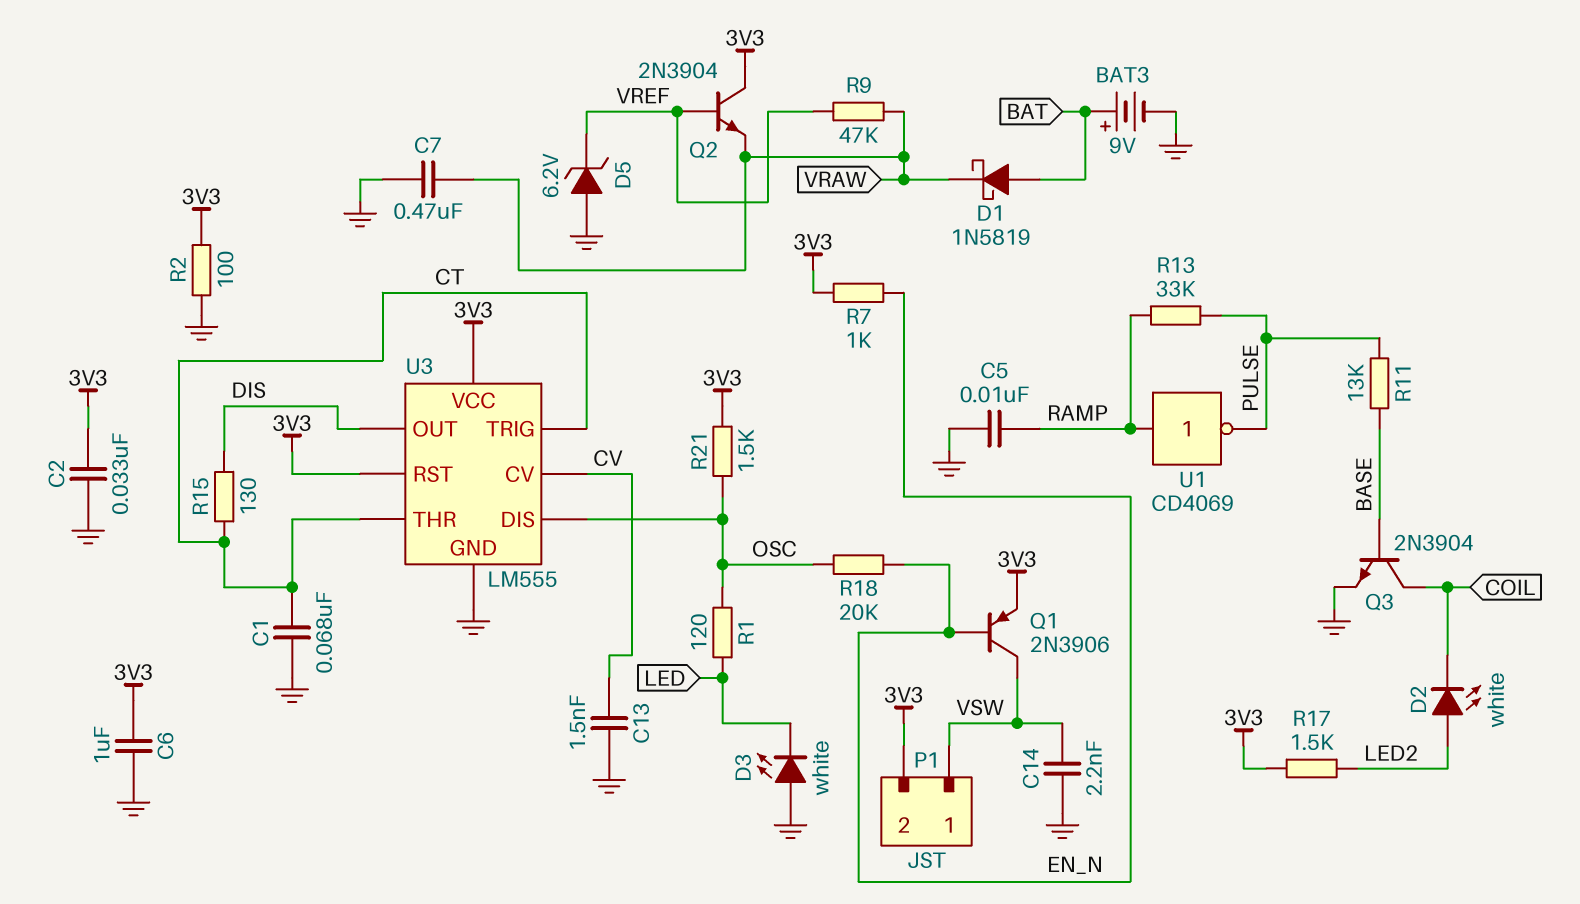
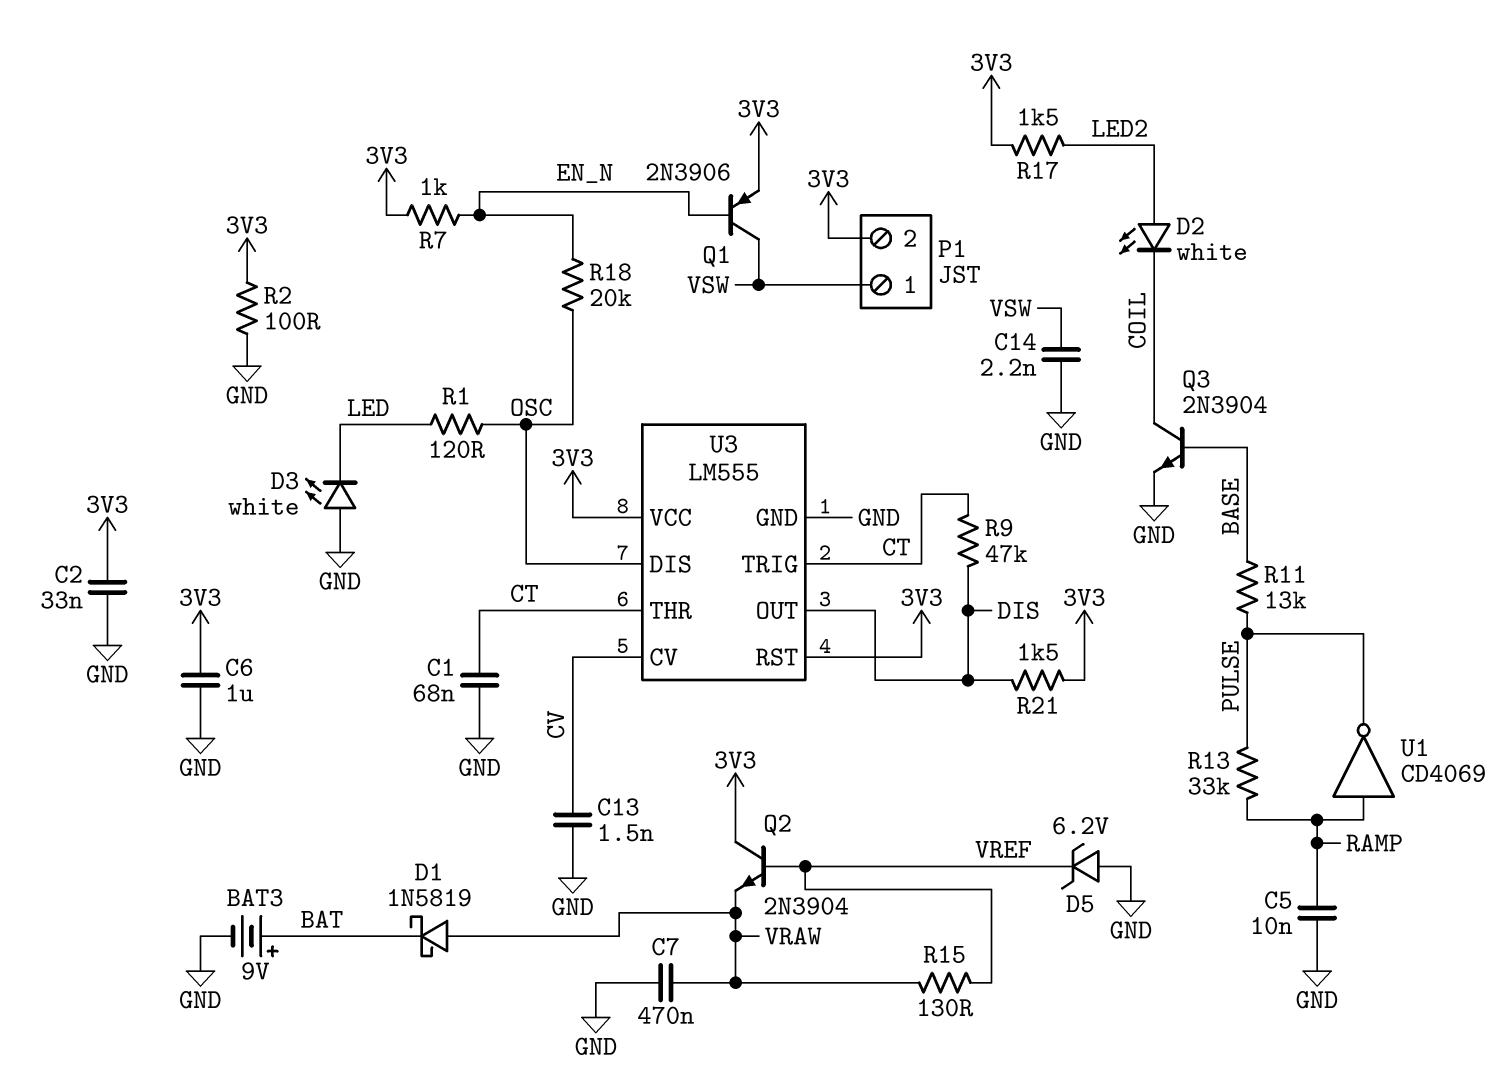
D1: schottky 1N5819 (A BAT, K VRAW) -> schottky 1N5819 (A VRAW, K BAT)
R9: 47k (VRAW, VREF) -> 47k (CT, DIS)
R15: 130 (CT, DIS) -> 130 (VRAW, VREF)
R21: 1.5k (3V3, OSC) -> 1.5k (3V3, DIS)

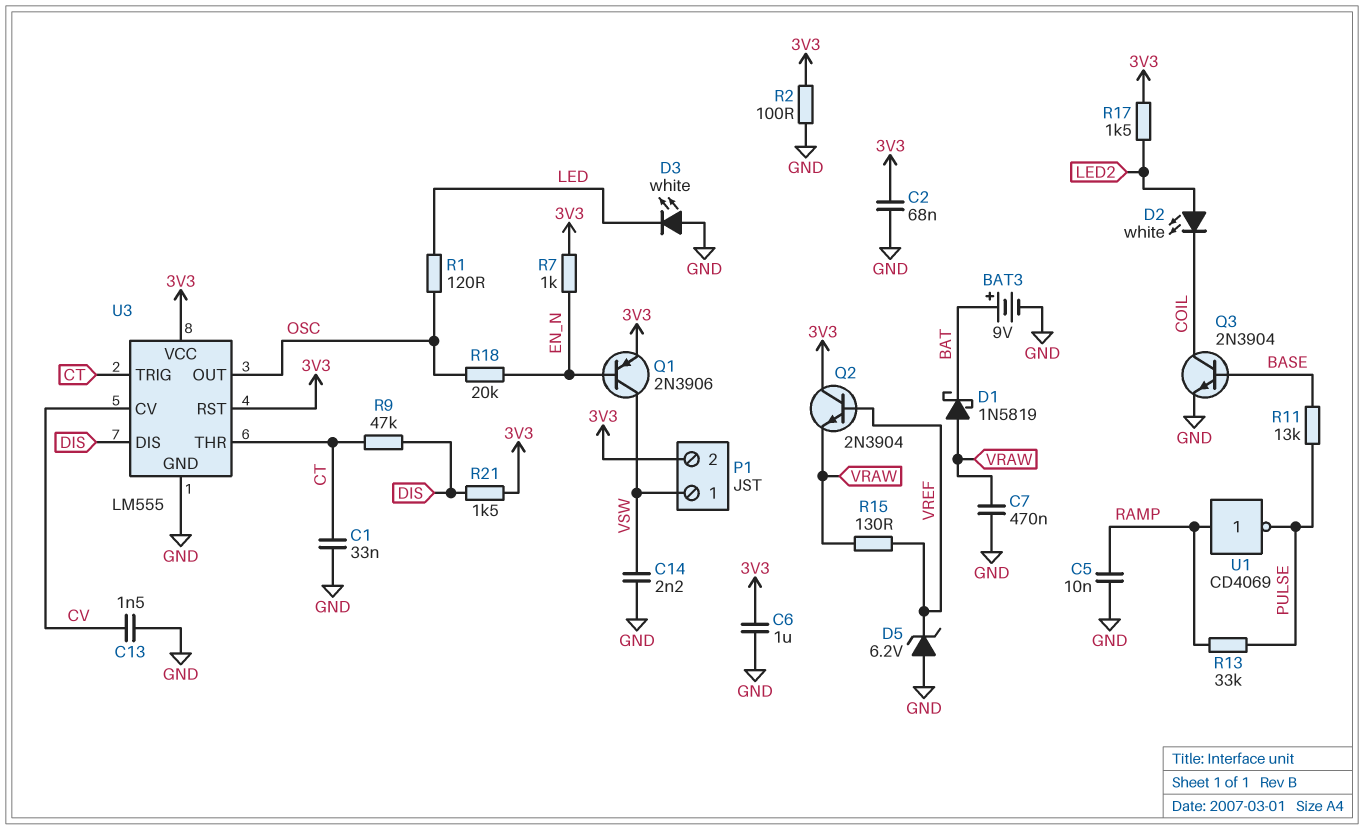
C1: 68nF (CT, GND) -> 33nF (CT, GND)
C2: 33nF (3V3, GND) -> 68nF (3V3, GND)
U3 pin DIS: OSC -> DIS
U3 pin OUT: DIS -> OSC

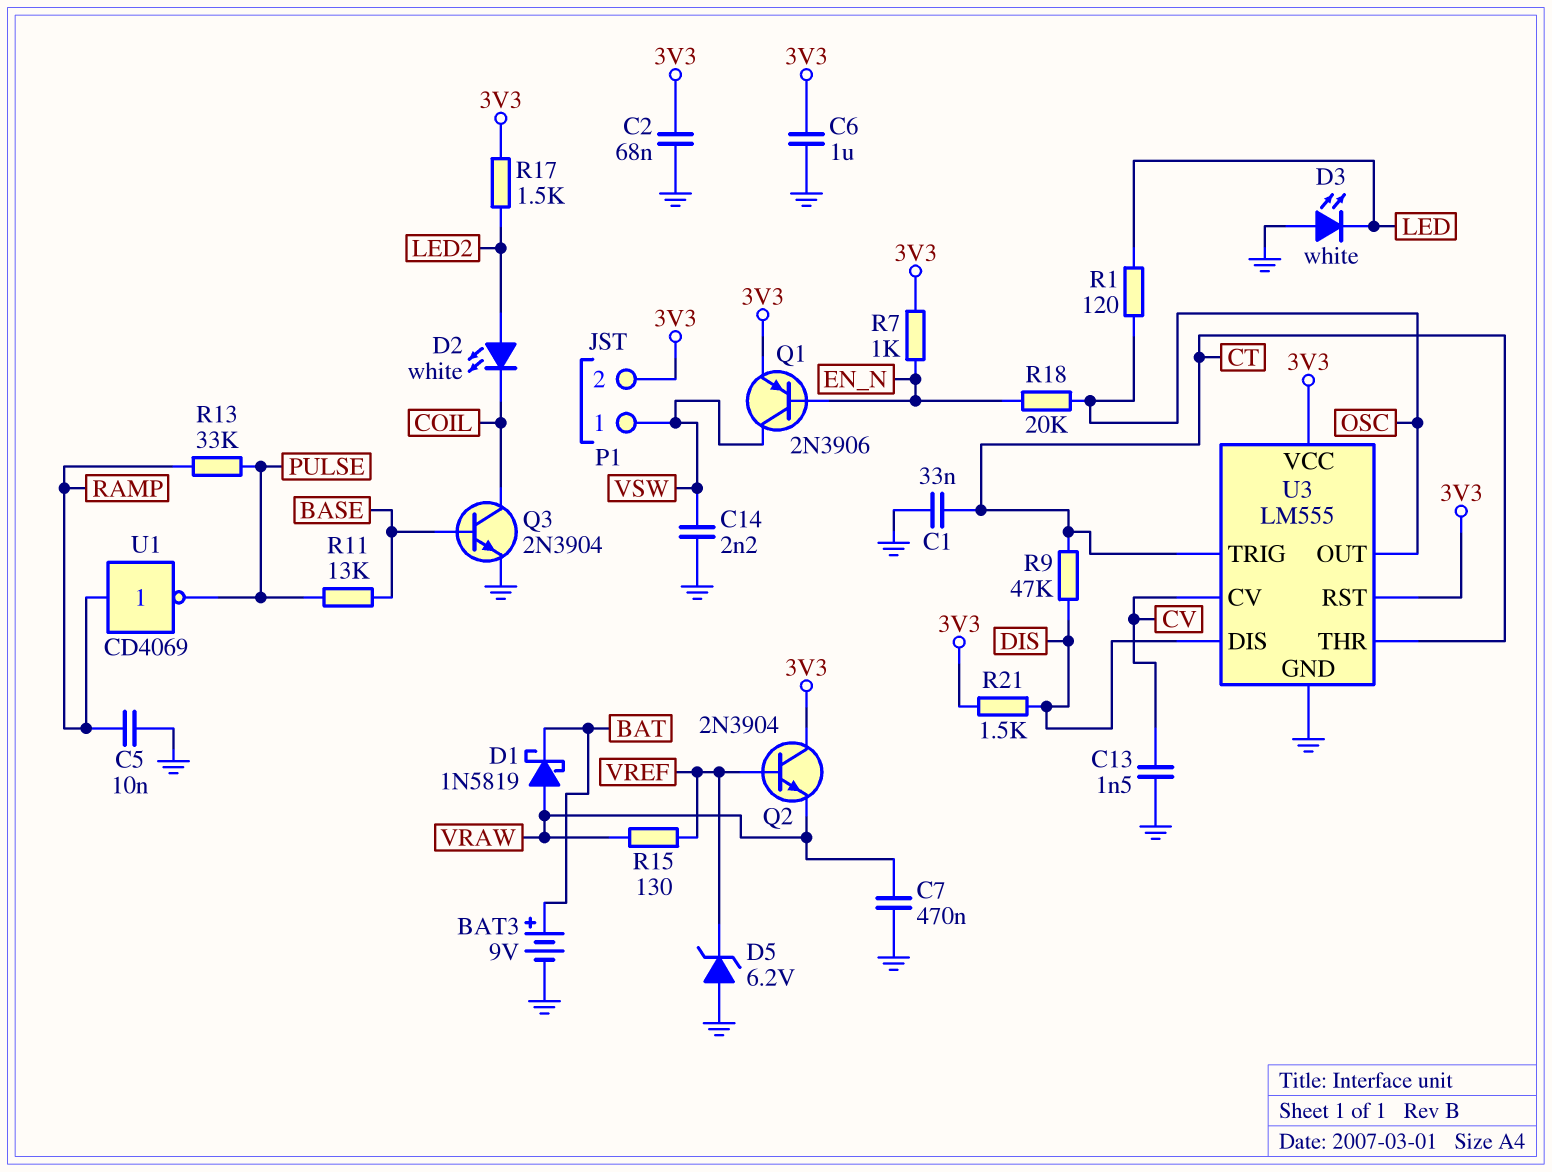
R2: 100 (3V3, GND) -> none

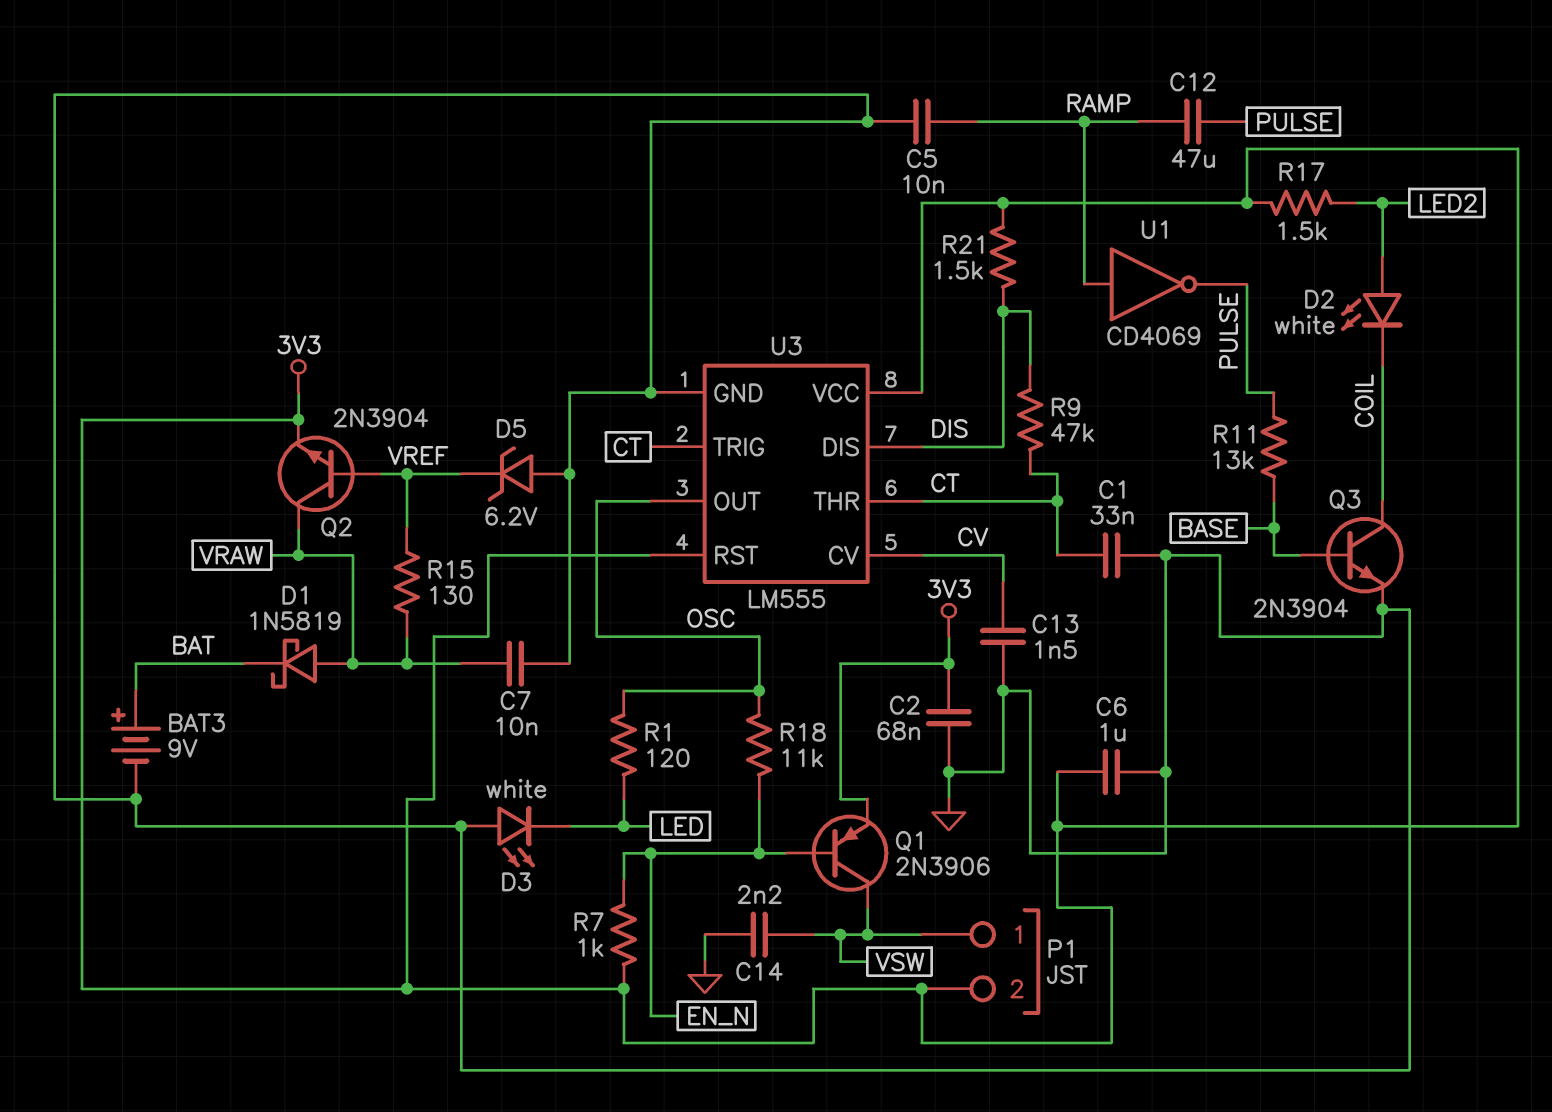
C7: 470nF (GND, VRAW) -> 10nF (GND, VRAW)
C12: none -> 47uF (PULSE, RAMP)
Q2: NPN 2N3904 (B VREF, C 3V3, E VRAW) -> NPN 2N3904 (B VREF, C VRAW, E 3V3)
R13: 33k (PULSE, RAMP) -> none
R18: 20k (EN_N, OSC) -> 11k (EN_N, OSC)

